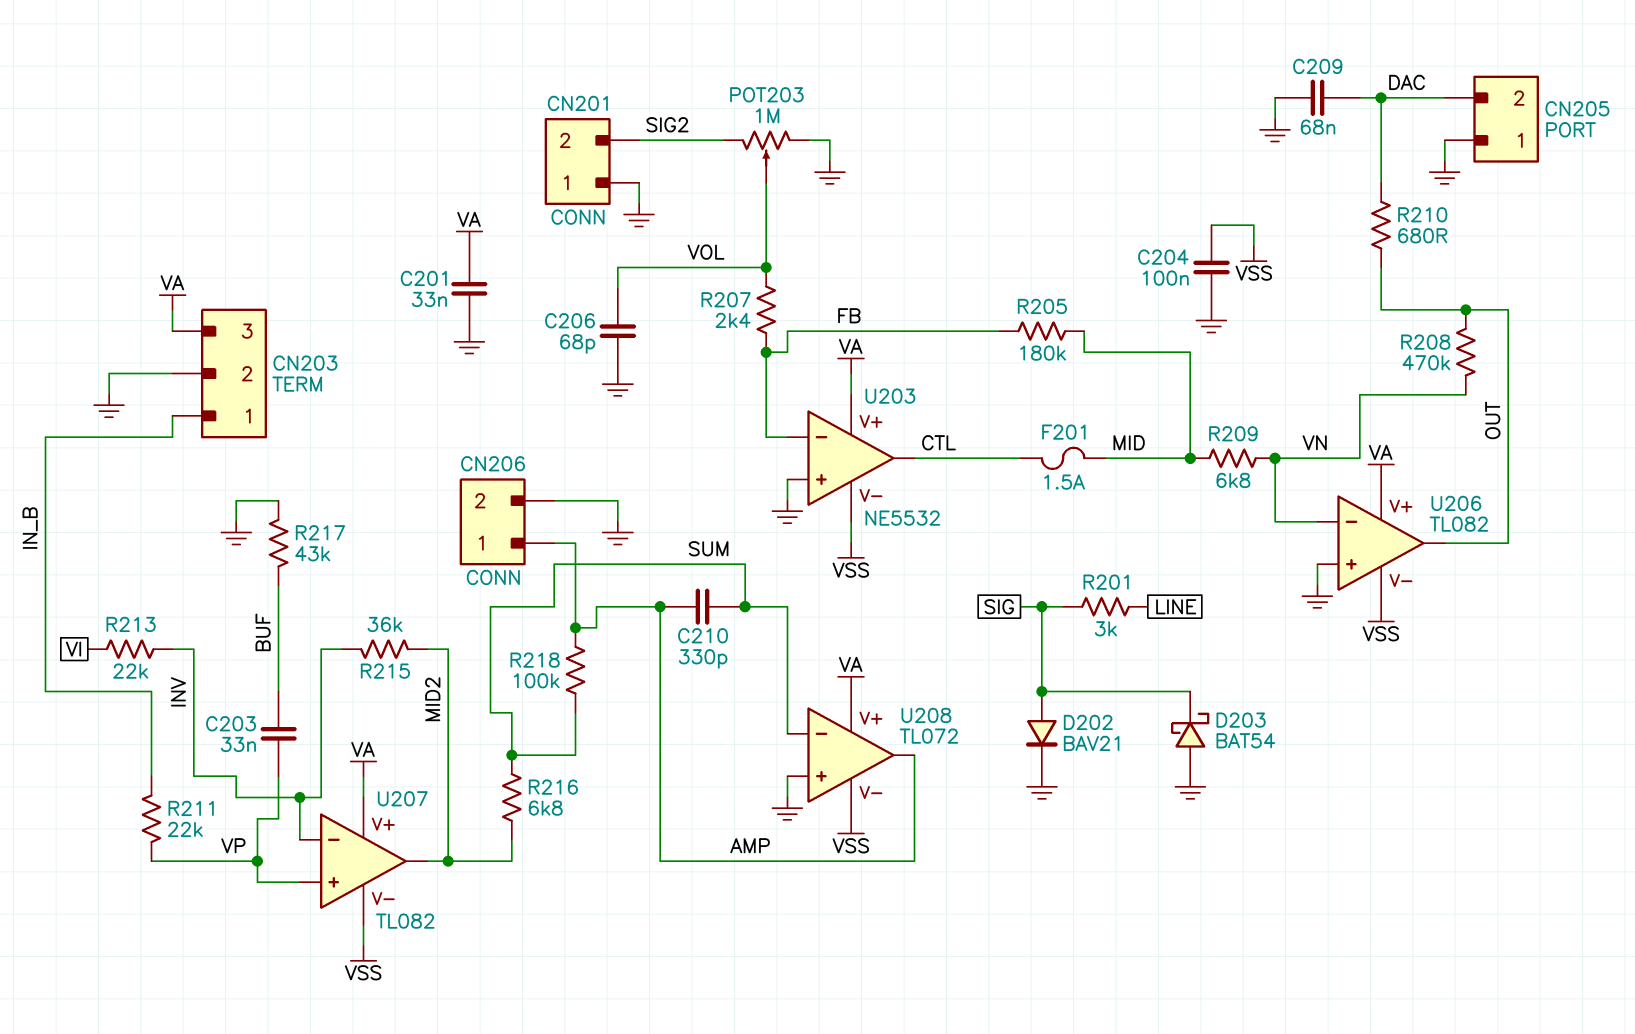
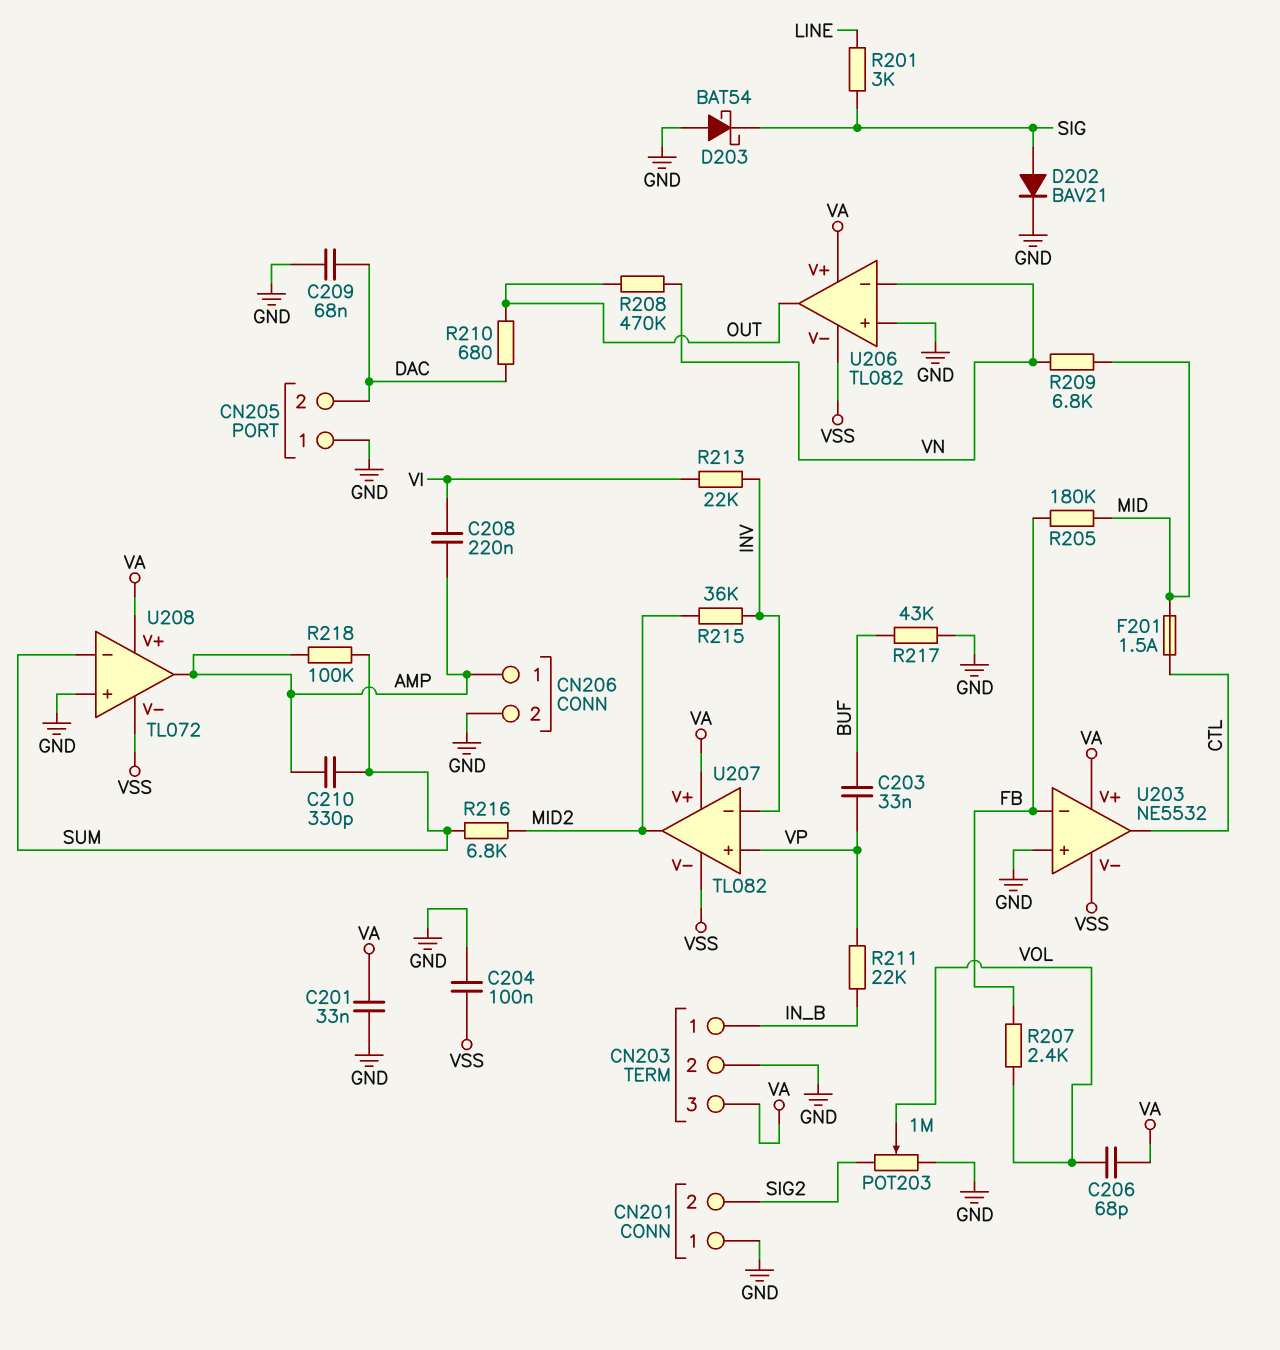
C206: 68pF (GND, VOL) -> 68pF (VA, VOL)
C208: none -> 220nF (AMP, VI)

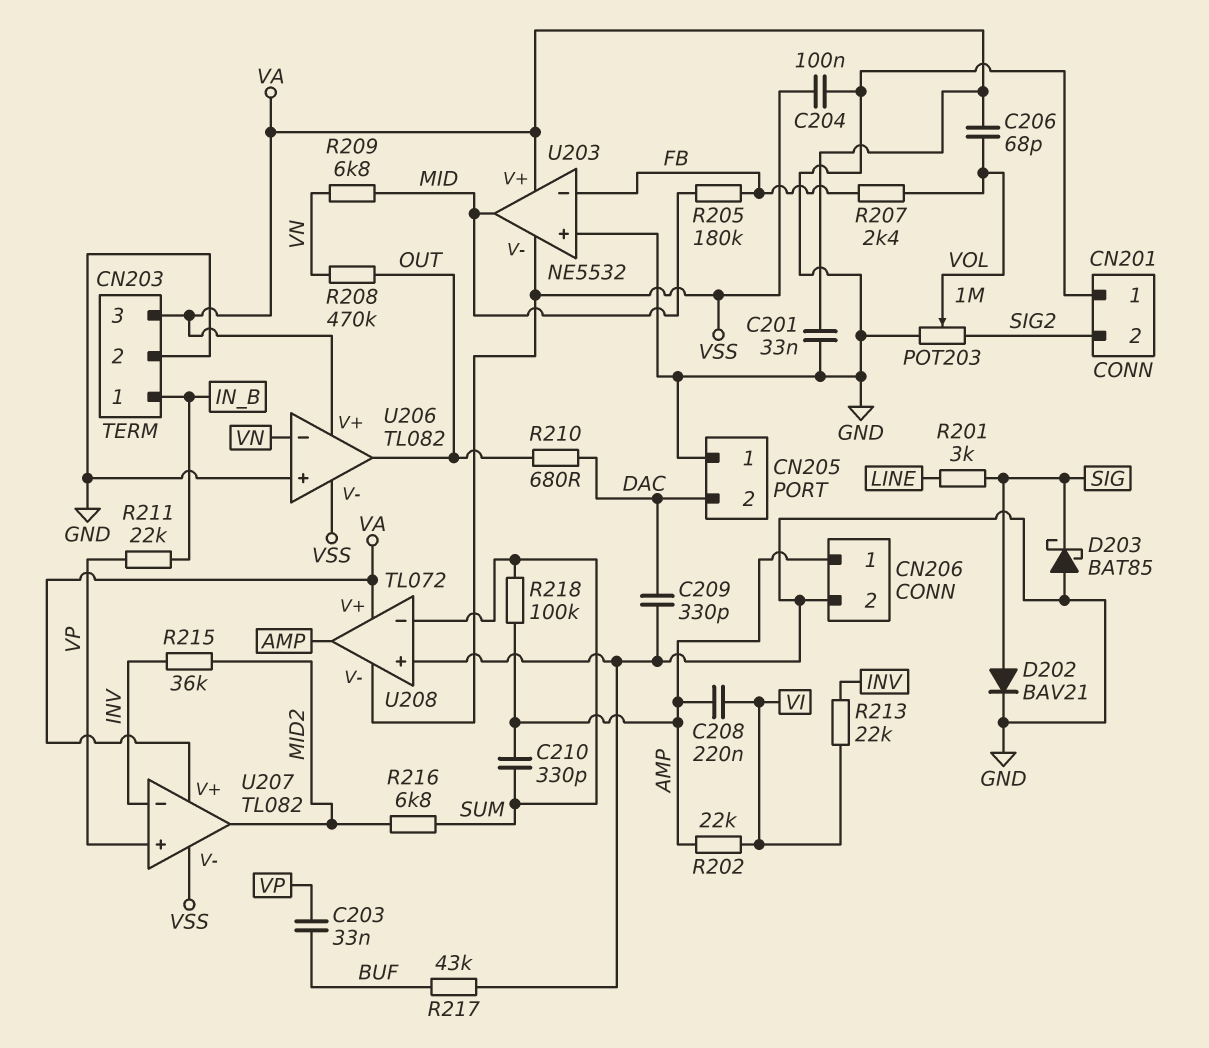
C209: 68nF (DAC, GND) -> 330pF (DAC, GND)
D203: schottky BAT54 (A GND, K SIG) -> schottky BAT85 (A GND, K SIG)
F201: 1.5A (CTL, MID) -> none
R202: none -> 22k (AMP, VI)
U203 pin out: CTL -> MID

